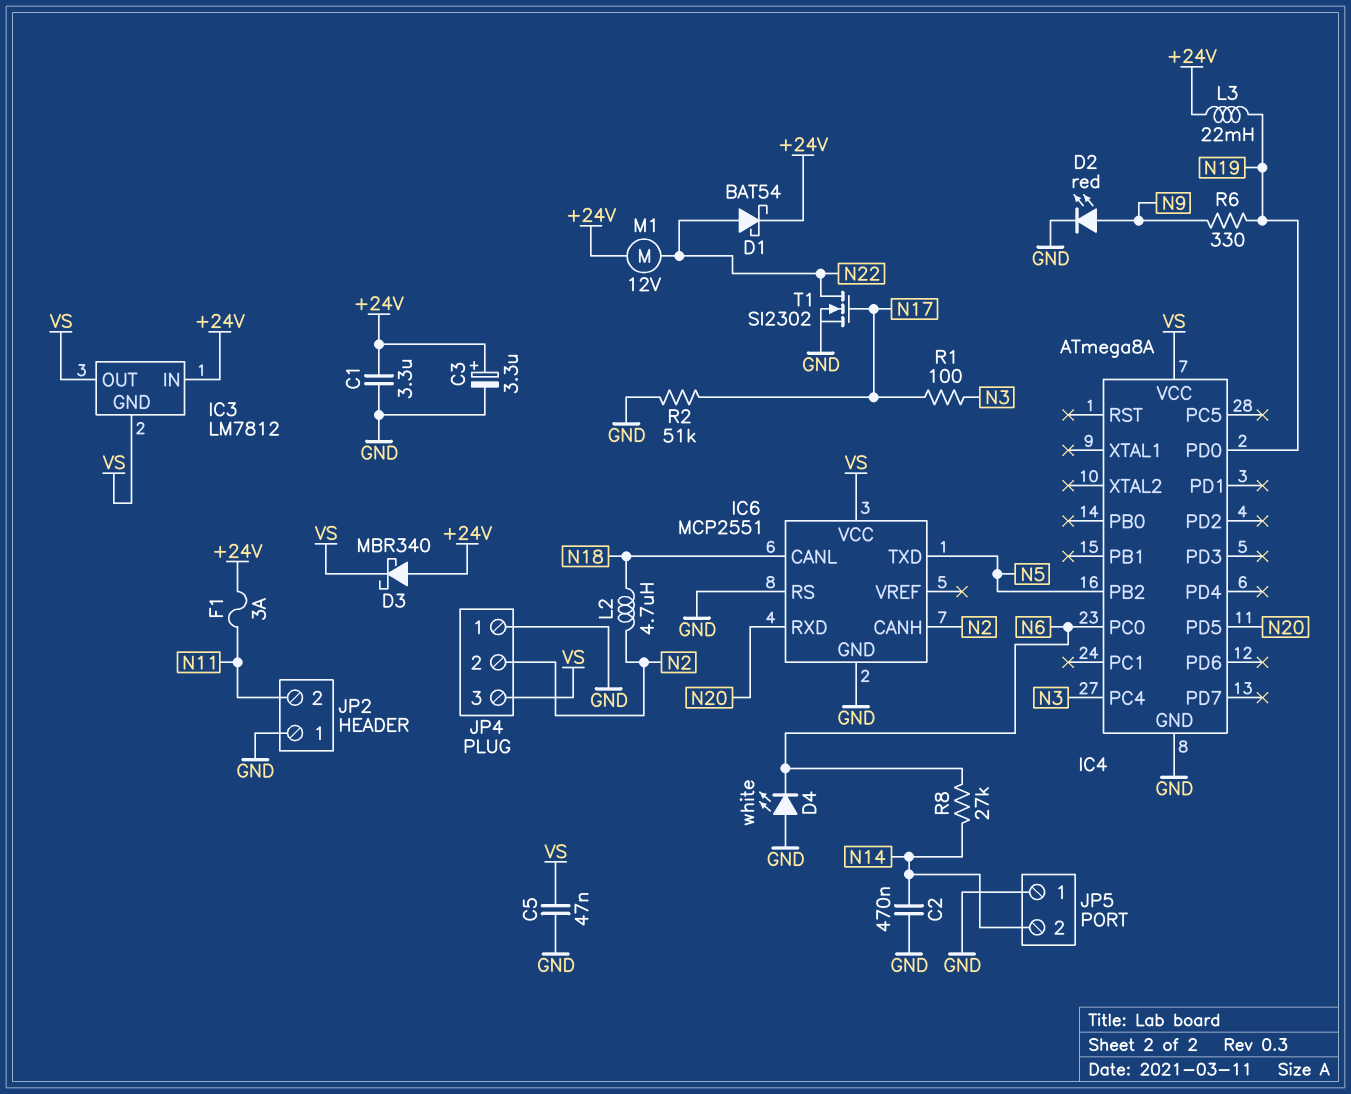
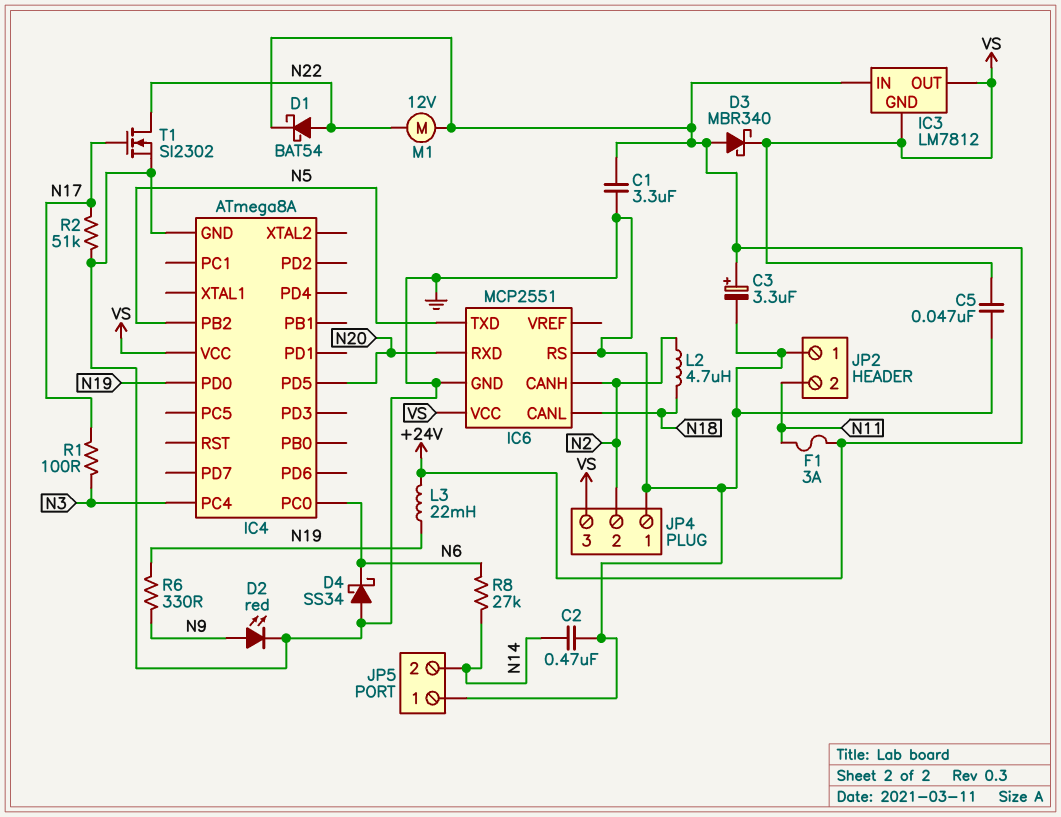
D4: LED white (A GND, K N6) -> schottky SS34 (A GND, K N6)

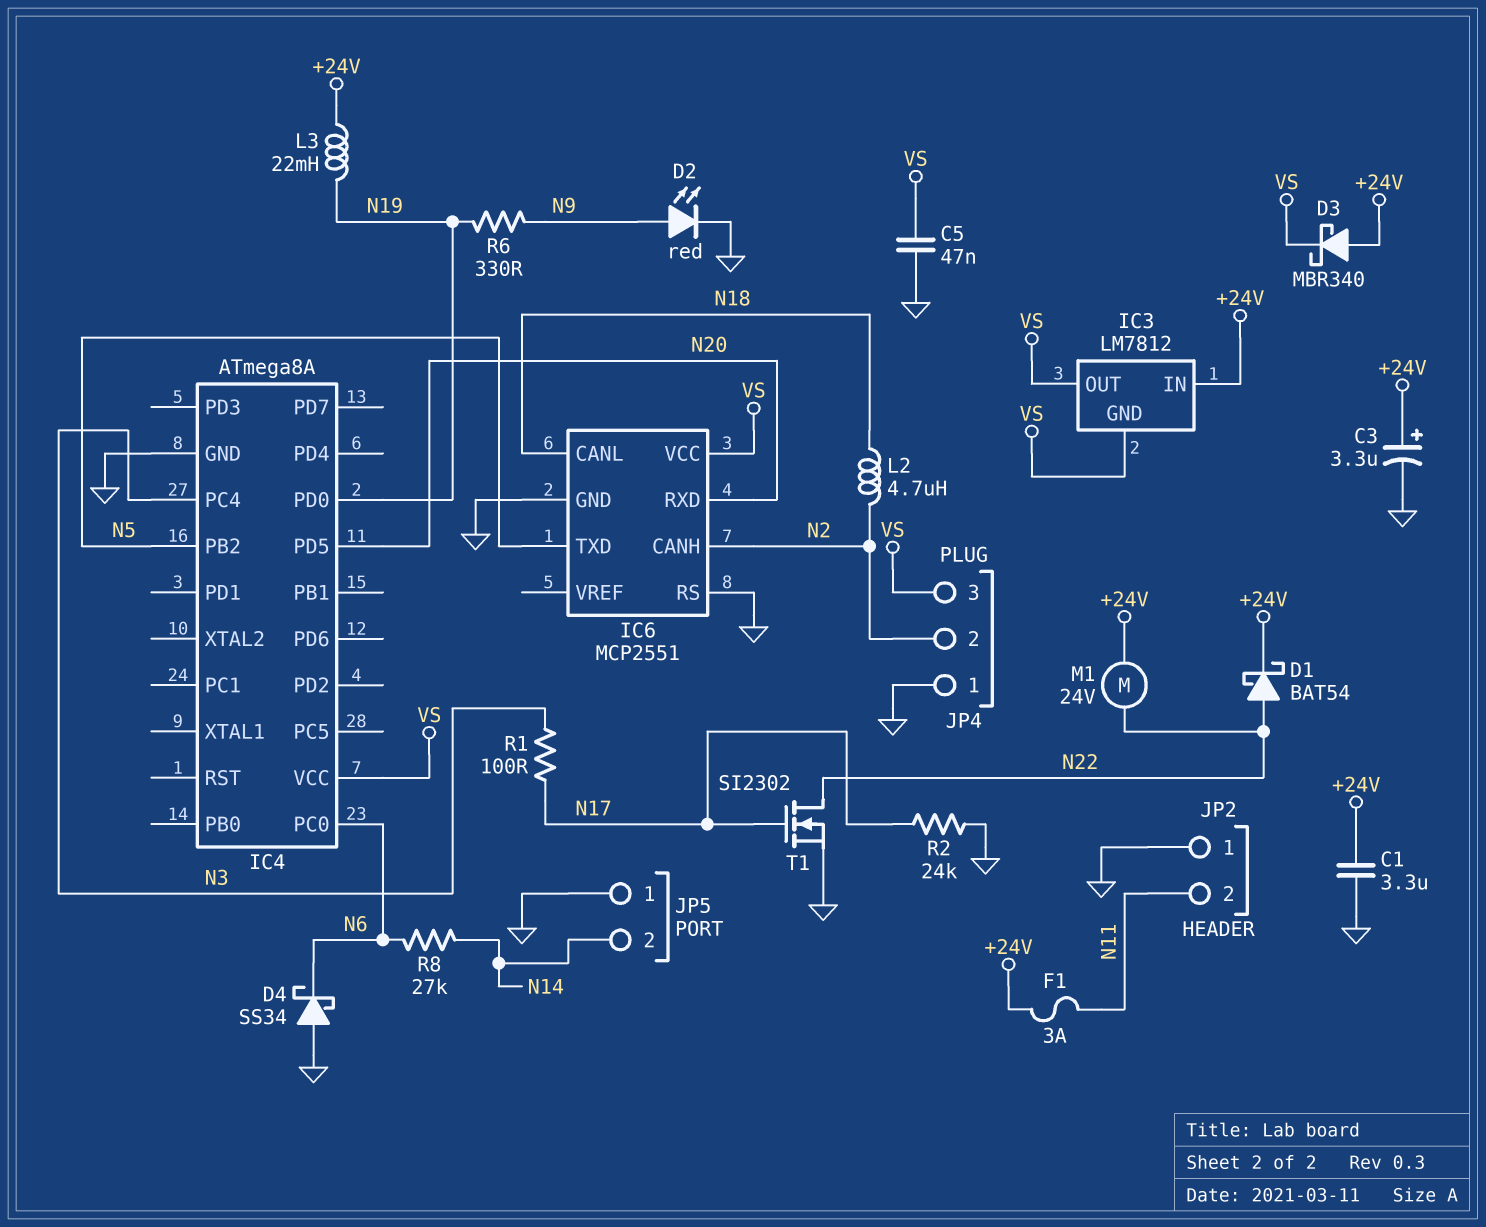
C2: 470nF (GND, N14) -> none
M1: motor 12V (+24V, N22) -> motor 24V (+24V, N22)
R2: 51k (GND, N17) -> 24k (GND, N17)

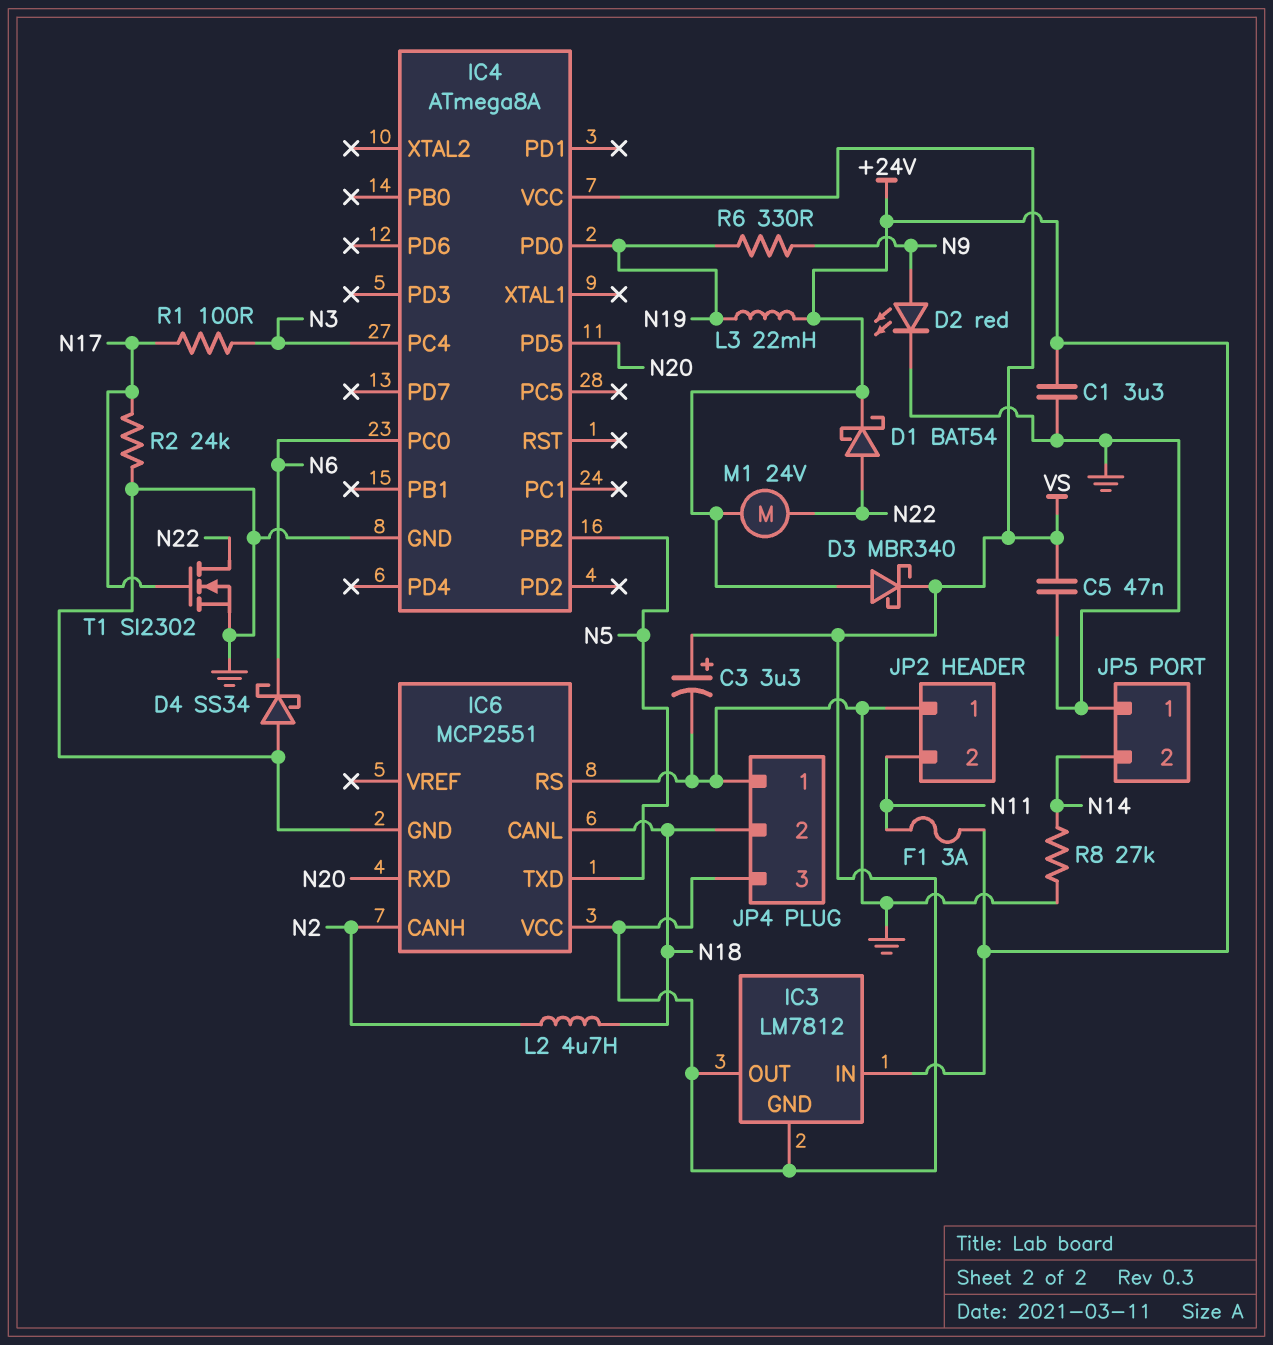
C3: 3.3uF (plus +24V, minus GND) -> 3.3uF (plus VS, minus GND)
JP4 pin 2: N2 -> N18
R8: 27k (N6, N14) -> 27k (GND, N14)

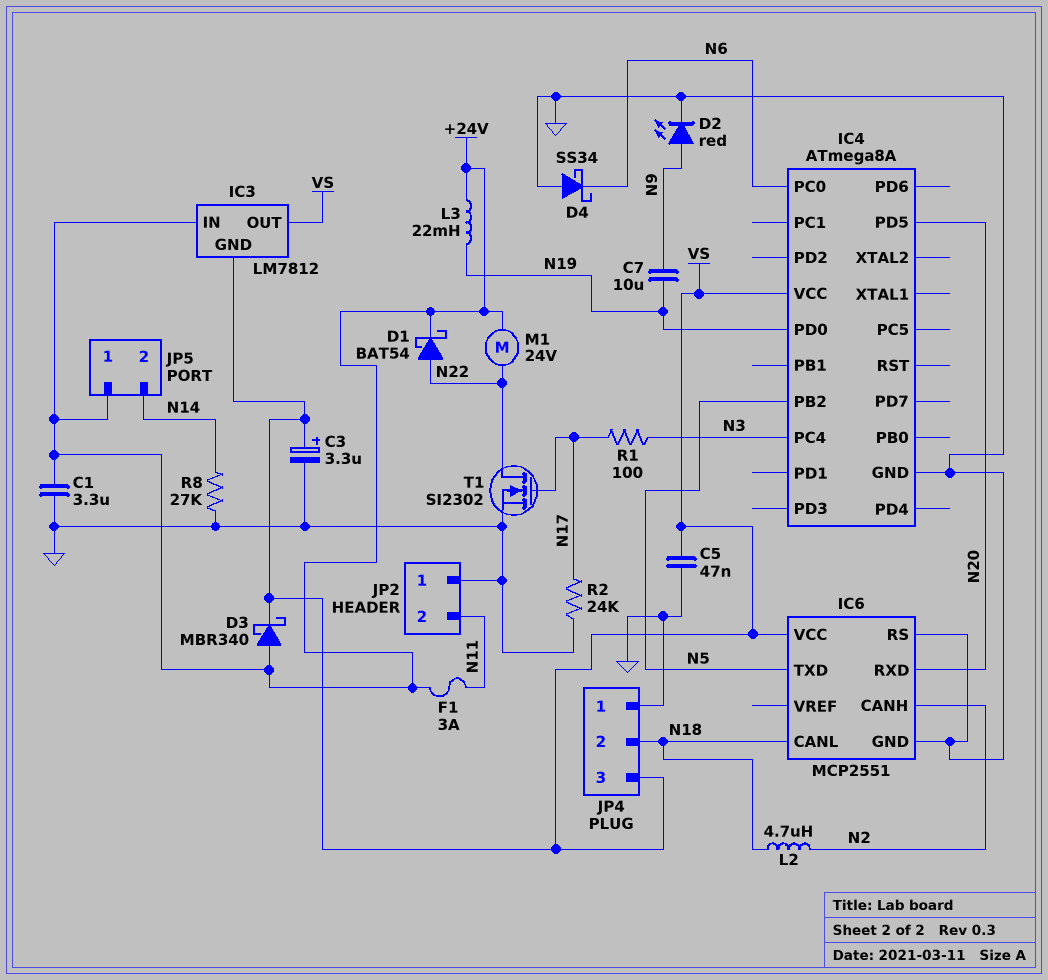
C7: none -> 10uF (N9, N19)
JP5 pin 1: GND -> +24V
R6: 330 (N9, N19) -> none

